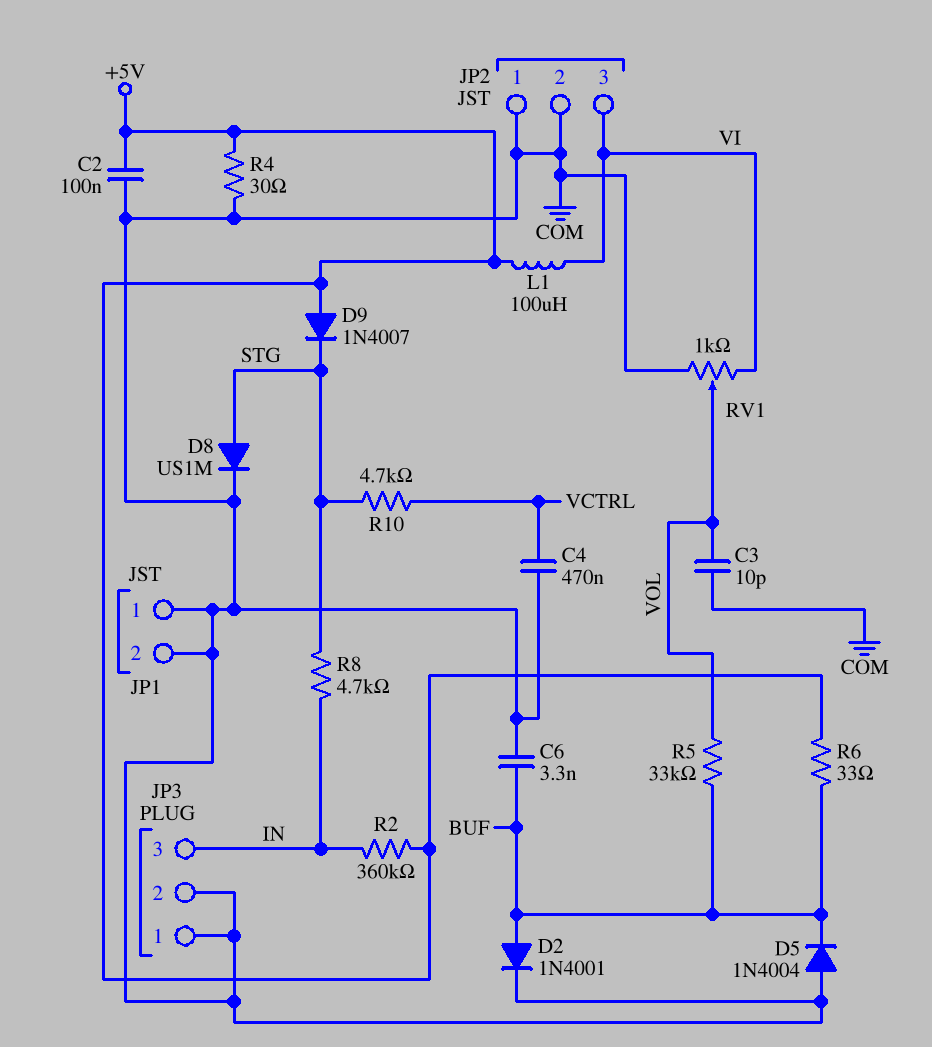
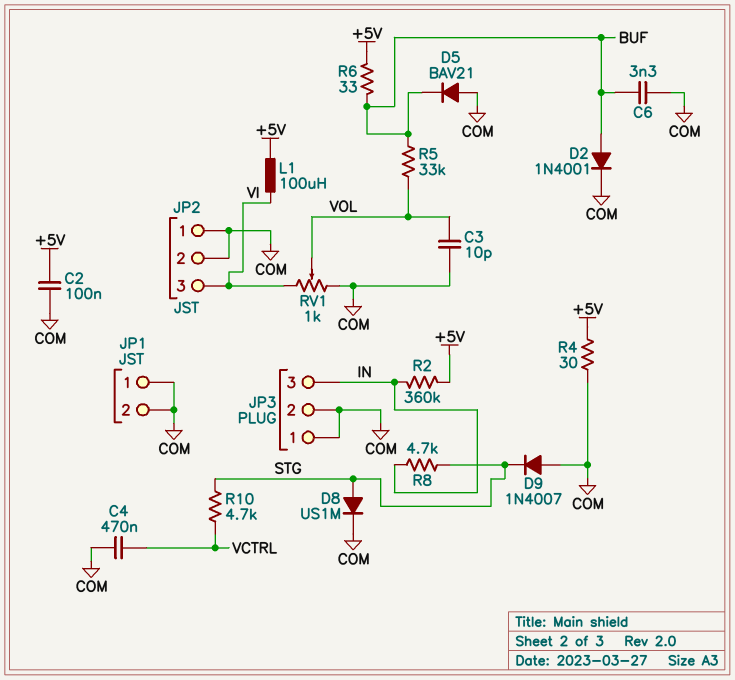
D5: diode 1N4004 (A COM, K BUF) -> diode BAV21 (A COM, K BUF)
D9: diode 1N4007 (A +5V, K STG) -> diode 1N4007 (A COM, K STG)

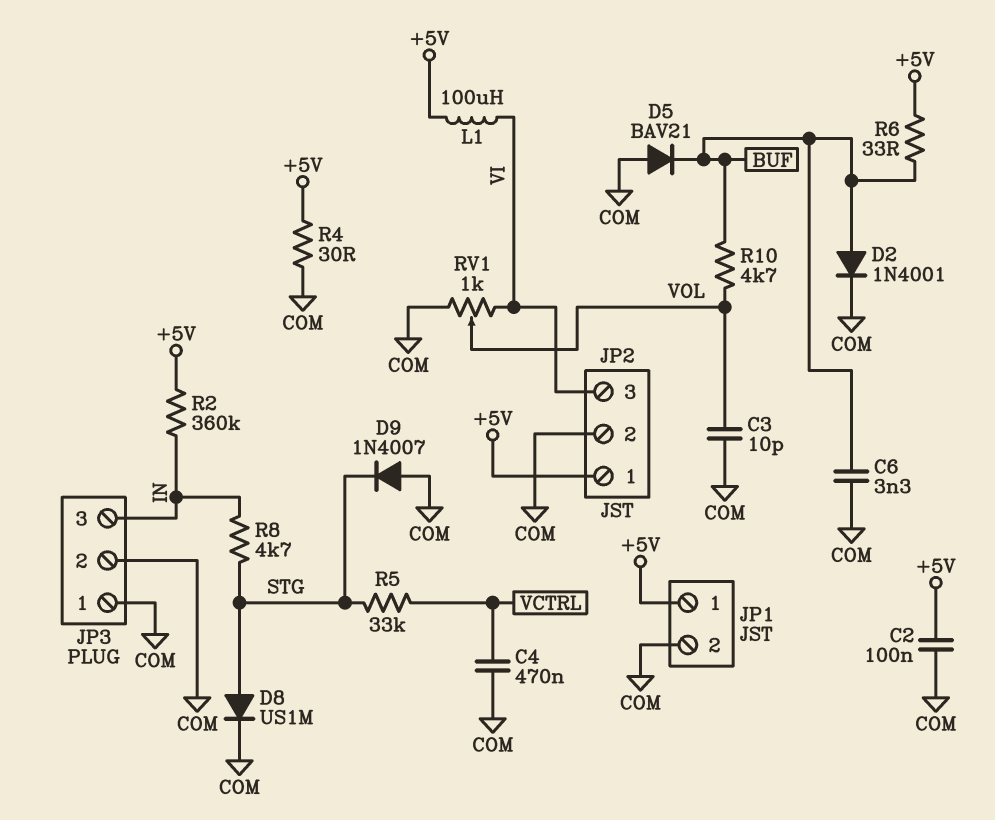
JP1 pin 1: COM -> +5V
JP2 pin 1: COM -> +5V
R5: 33k (BUF, VOL) -> 33k (STG, VCTRL)
R10: 4.7k (STG, VCTRL) -> 4.7k (BUF, VOL)

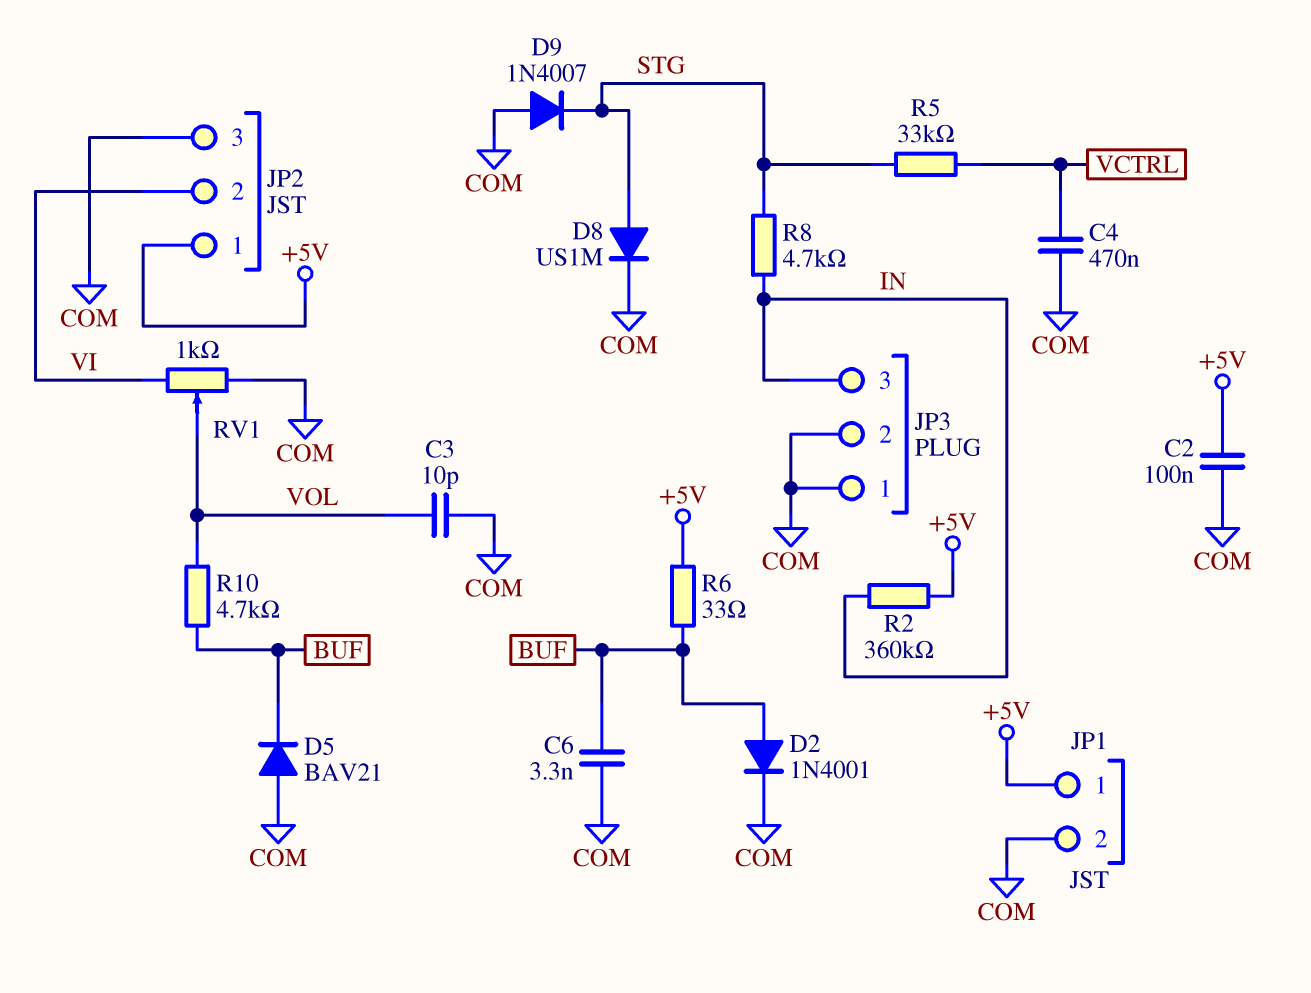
JP2 pin 2: COM -> VI
JP2 pin 3: VI -> COM
L1: 100uH (+5V, VI) -> none
R4: 30 (+5V, COM) -> none

